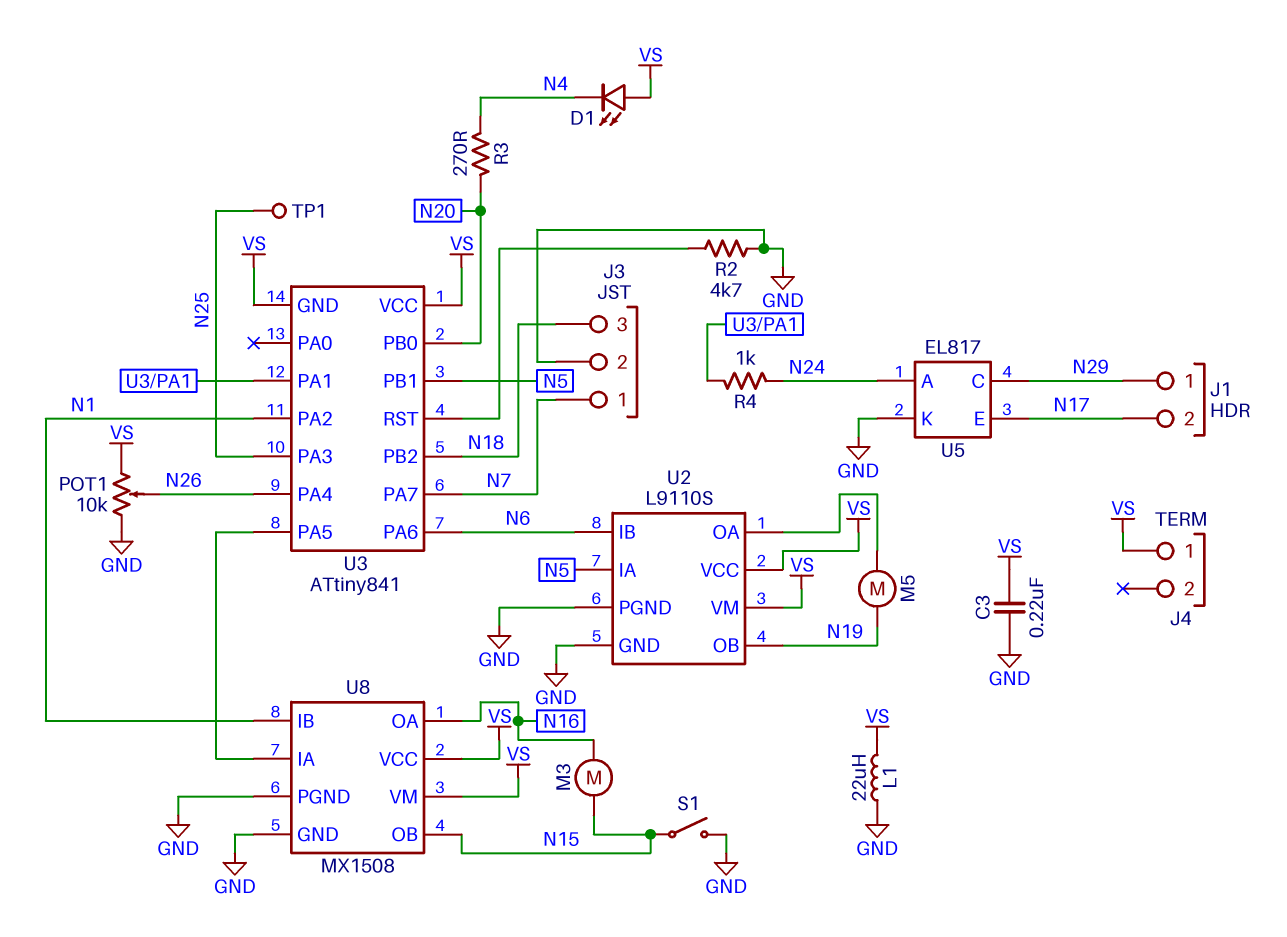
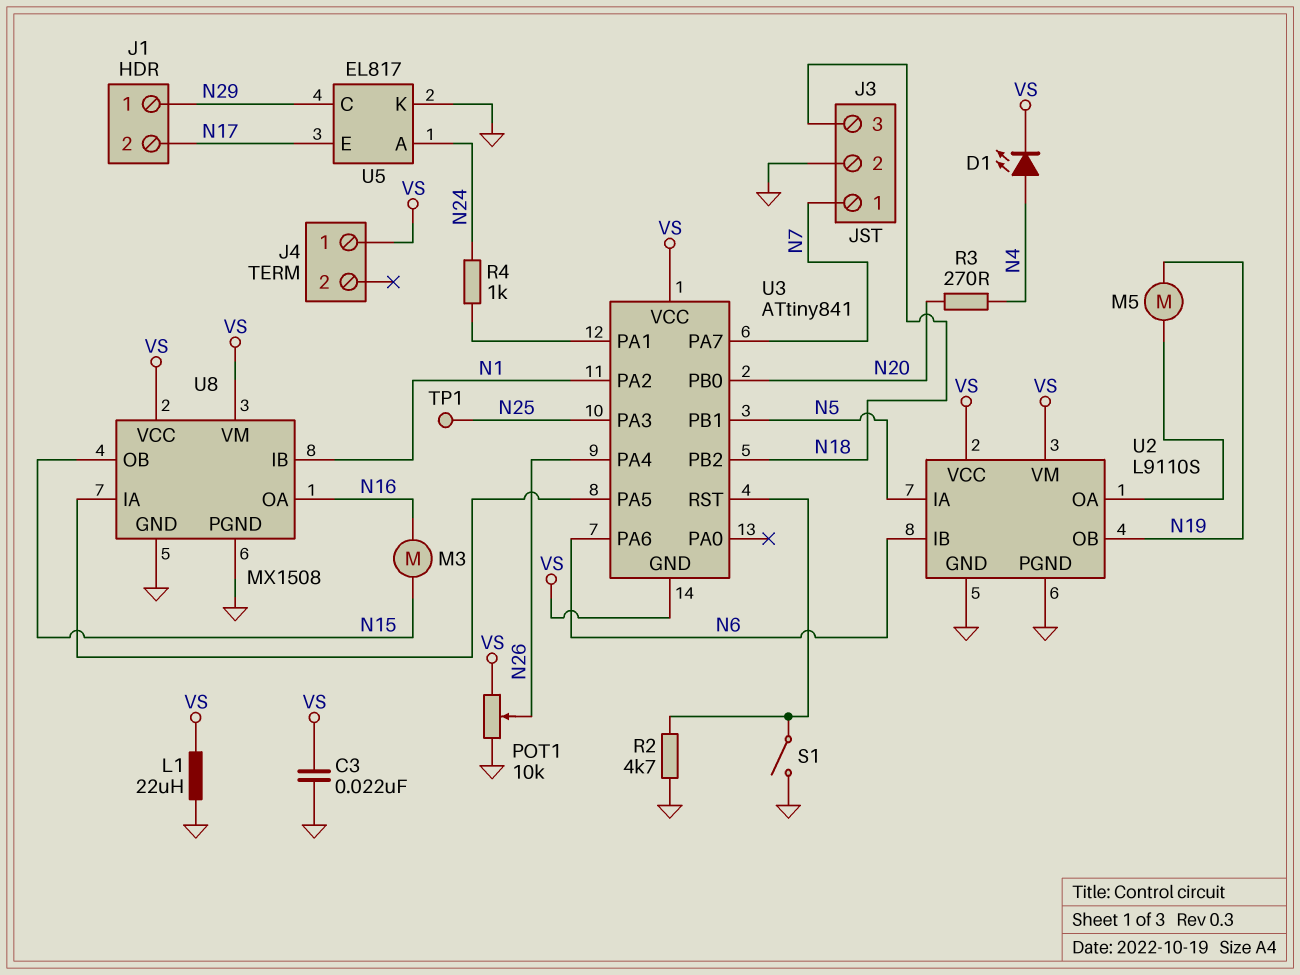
C3: 220nF (GND, VS) -> 22nF (GND, VS)
D1: LED (A VS, K N4) -> LED (A N4, K VS)
S1: switch (GND, N15) -> switch (GND, U3/RST)

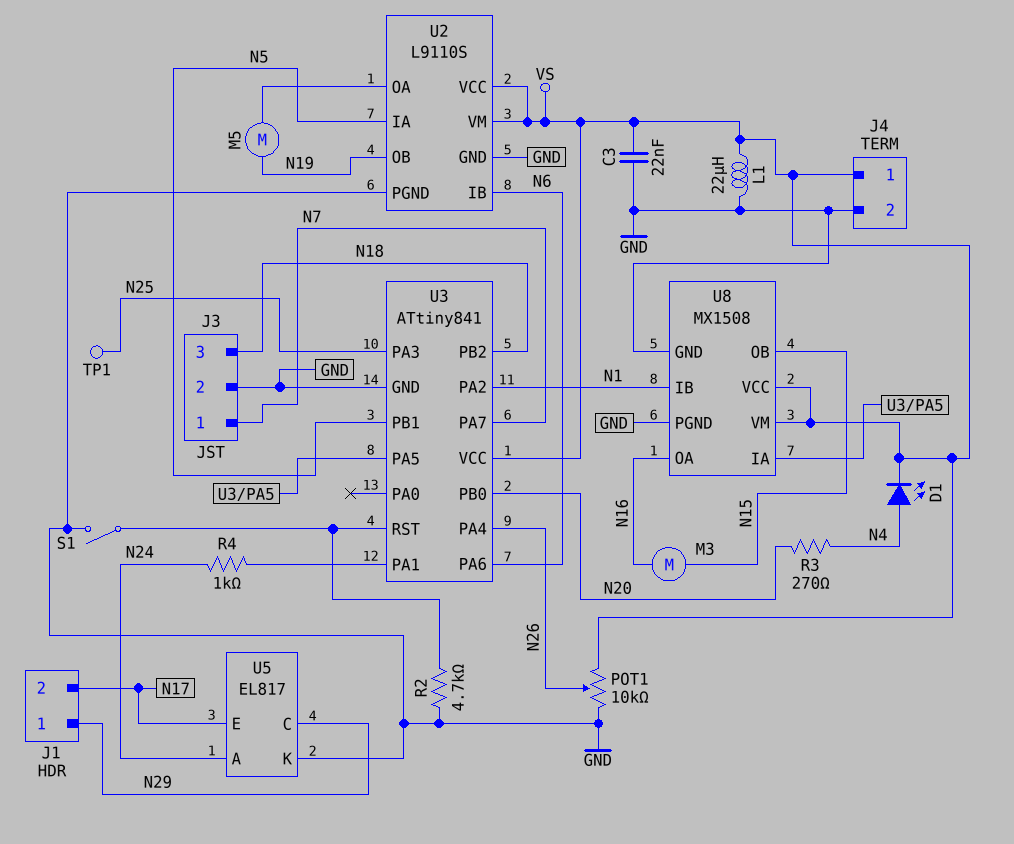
J4 pin 2: none -> GND
U3 pin GND: VS -> GND

